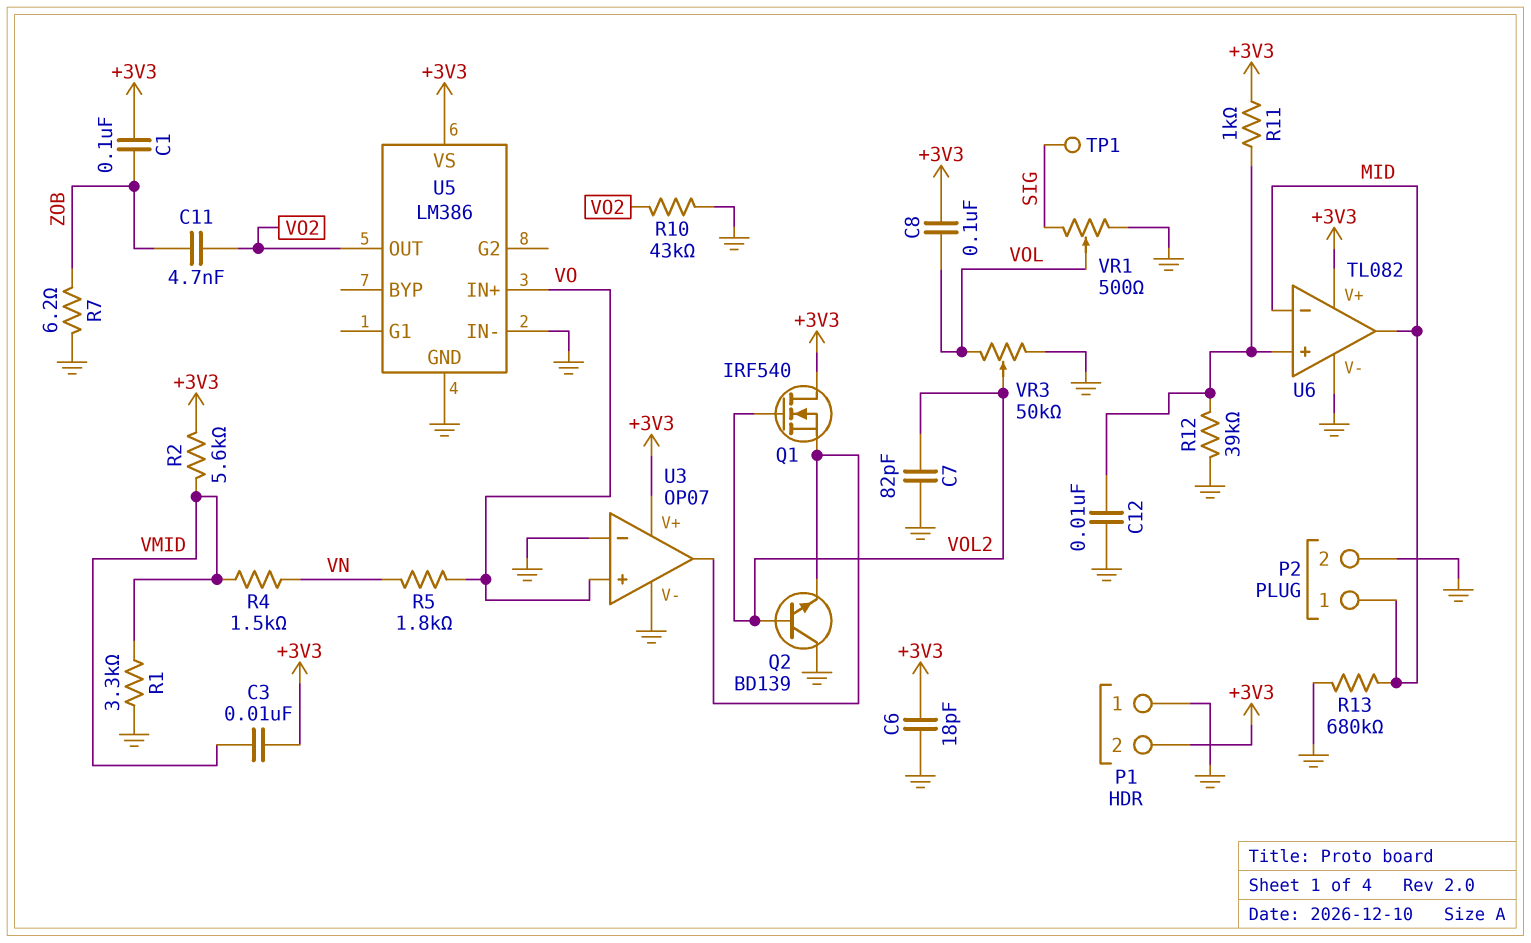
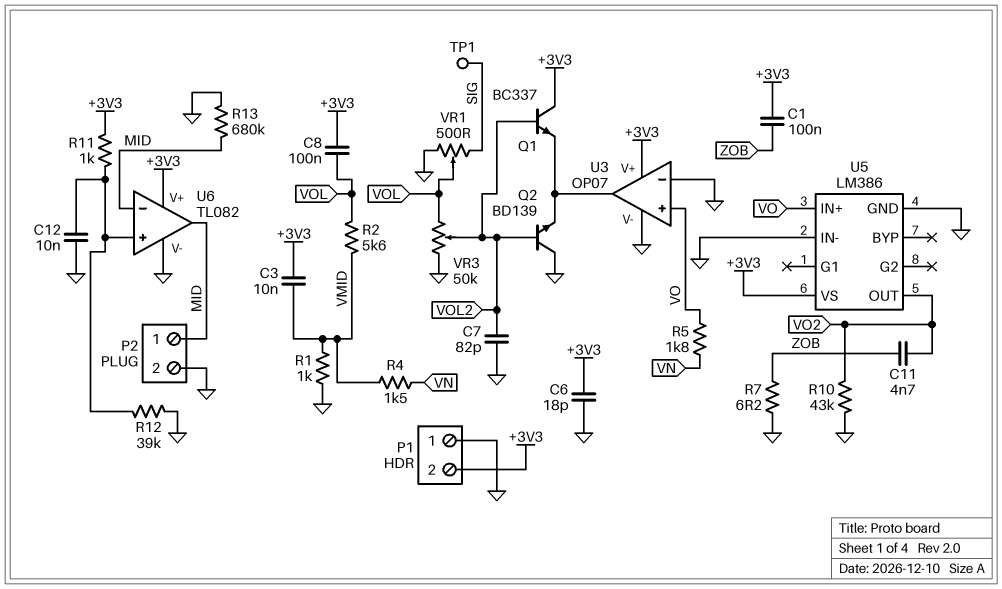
Q1: NMOS IRF540 (G VOL2, D +3V3, S U3/out) -> NPN BC337 (B VOL2, C +3V3, E U3/out)
R1: 3.3k (GND, VMID) -> 1k (GND, VMID)
R2: 5.6k (+3V3, VMID) -> 5.6k (VMID, VOL)

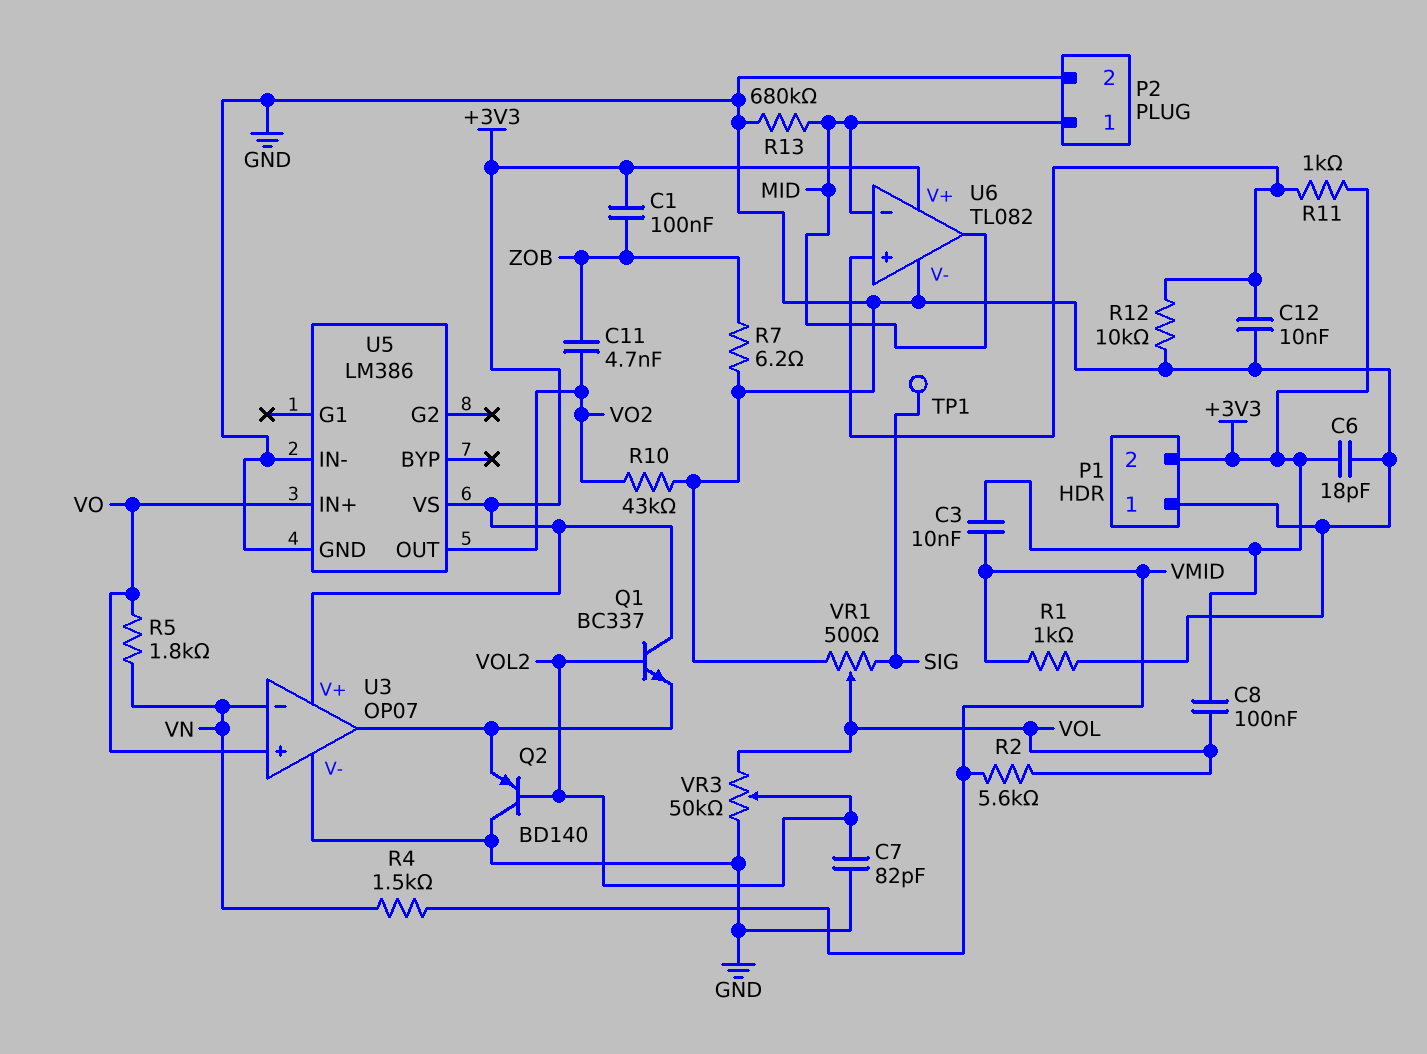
Q2: NPN BD139 (B VOL2, C GND, E U3/out) -> PNP BD140 (B VOL2, C GND, E U3/out)
R12: 39k (GND, U6/in+) -> 10k (GND, U6/in+)
U3 pin in-: GND -> VN

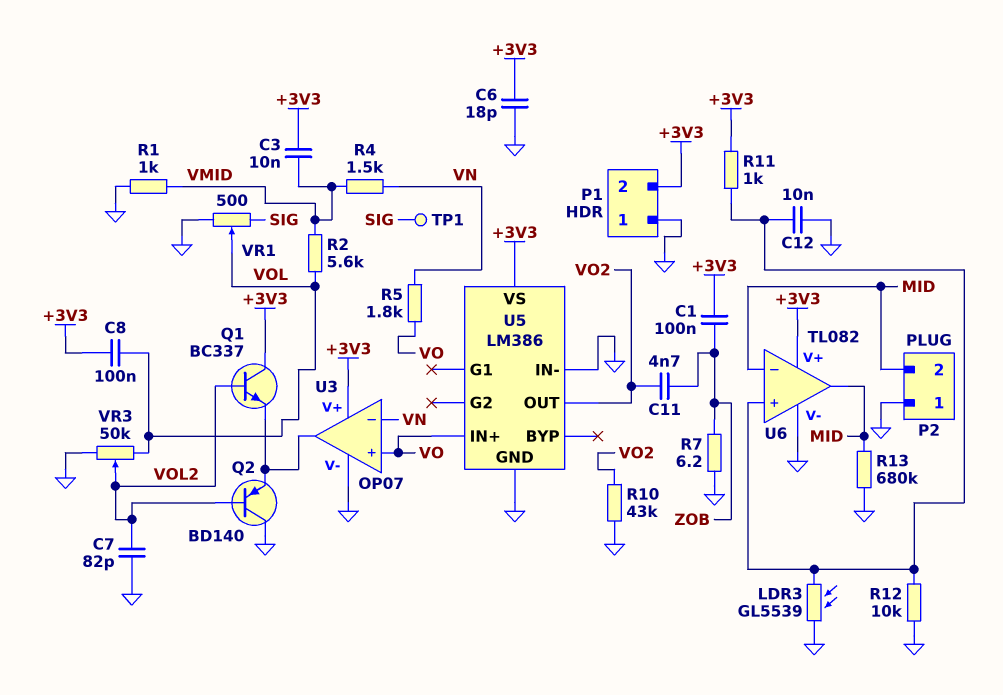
LDR3: none -> GL5539 (GND, U6/in+)
P2 pin 1: MID -> GND
P2 pin 2: GND -> MID

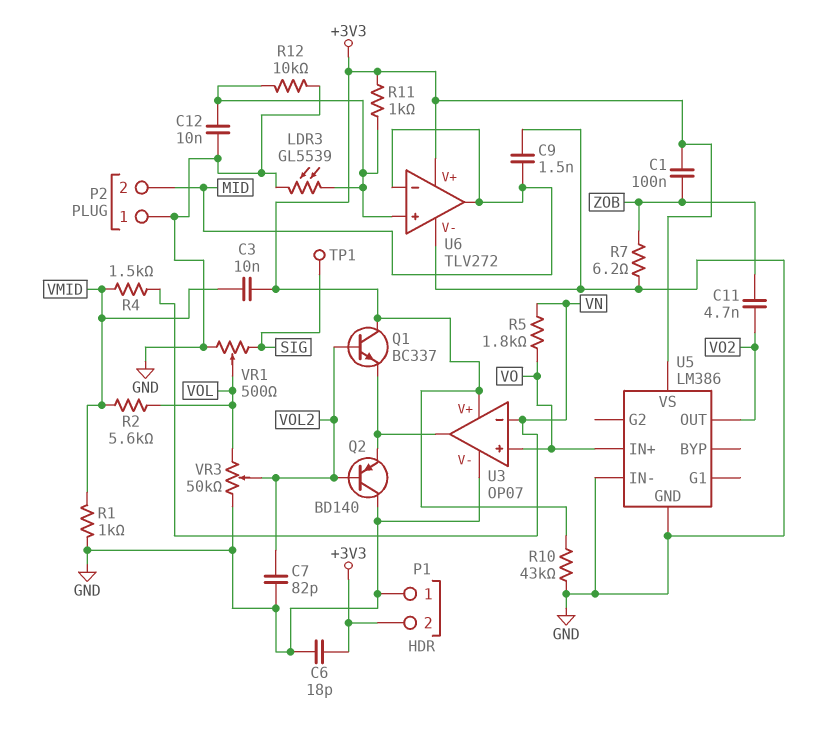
C8: 100nF (+3V3, VOL) -> none
C9: none -> 1.5nF (GND, MID)
R10: 43k (GND, VO2) -> 43k (+3V3, GND)
R13: 680k (GND, MID) -> none
U6: TL082 -> TLV272

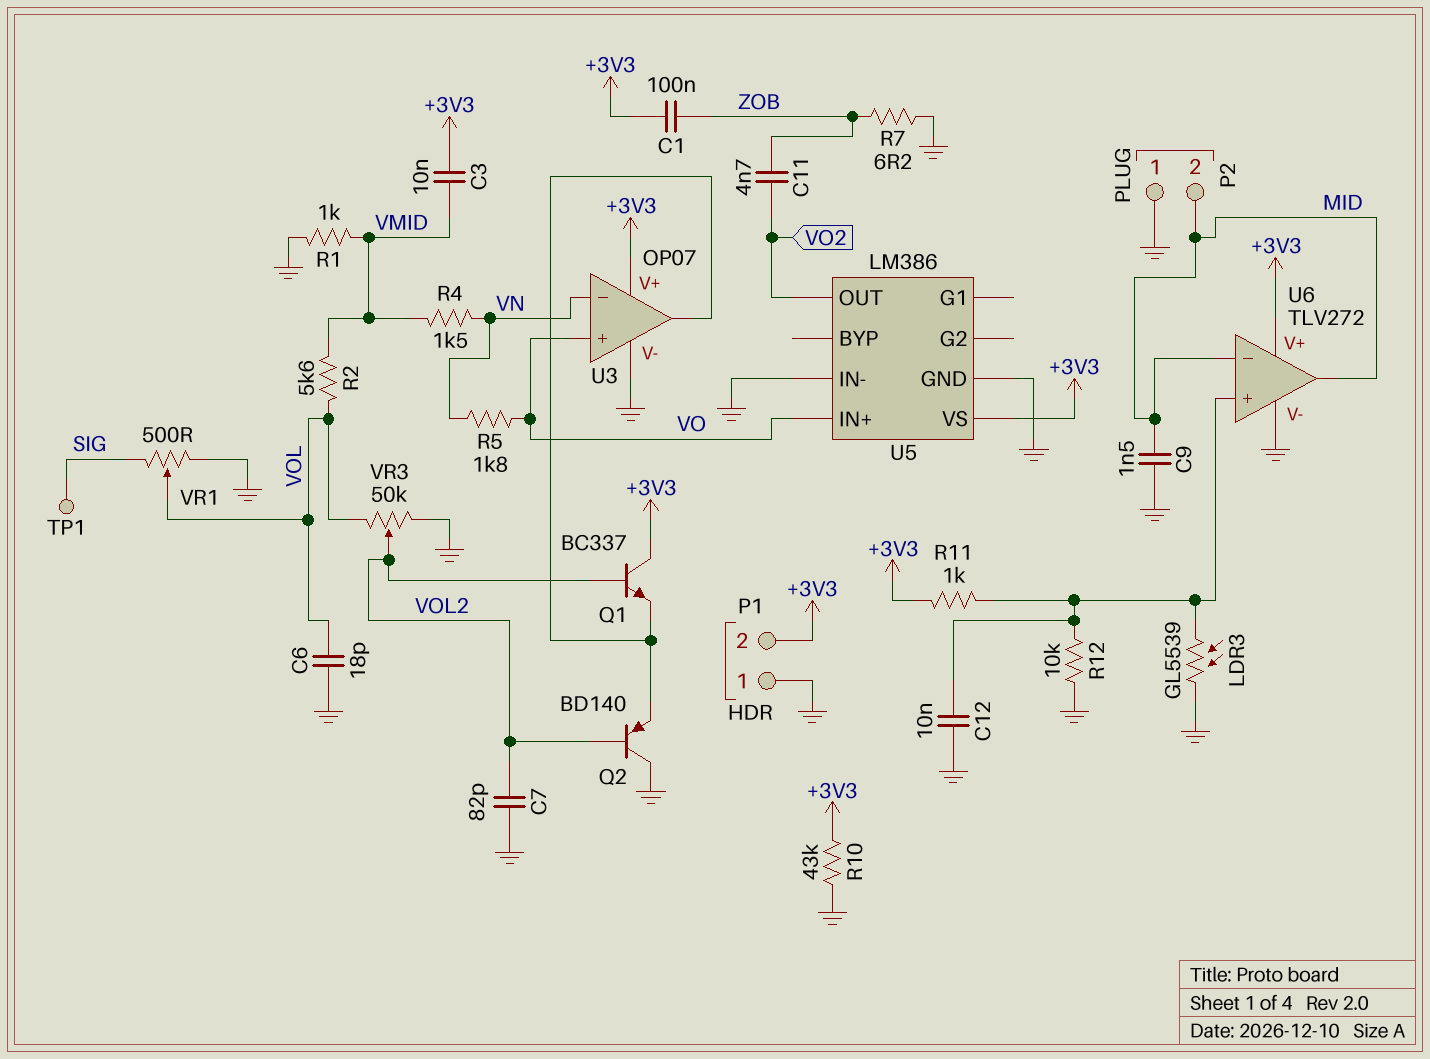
C6: 18pF (+3V3, GND) -> 18pF (GND, VOL)

